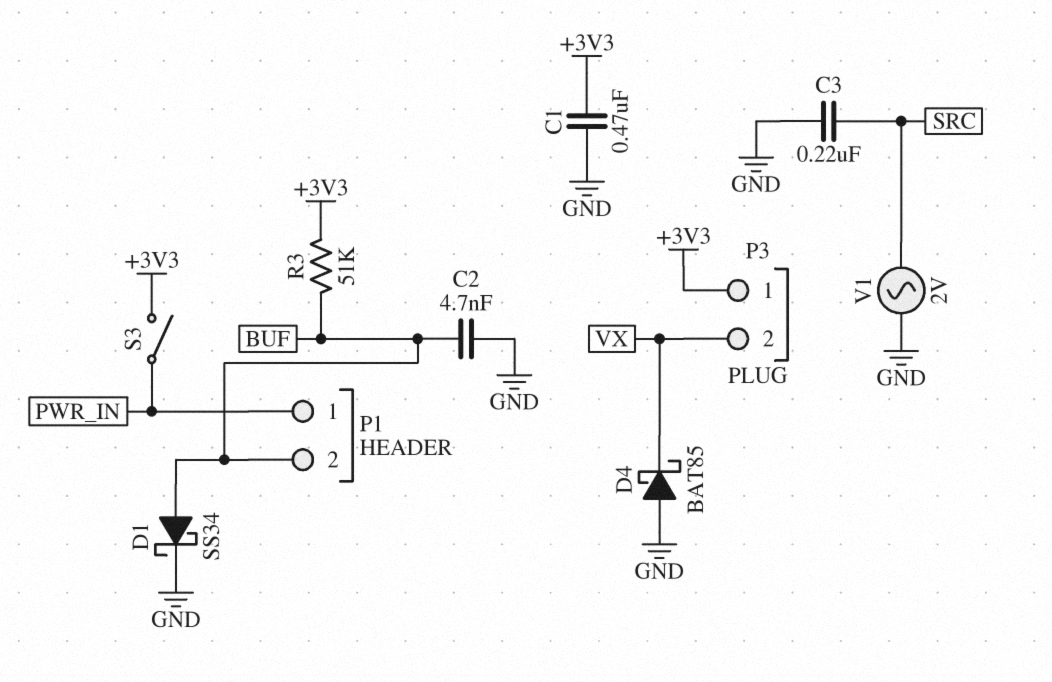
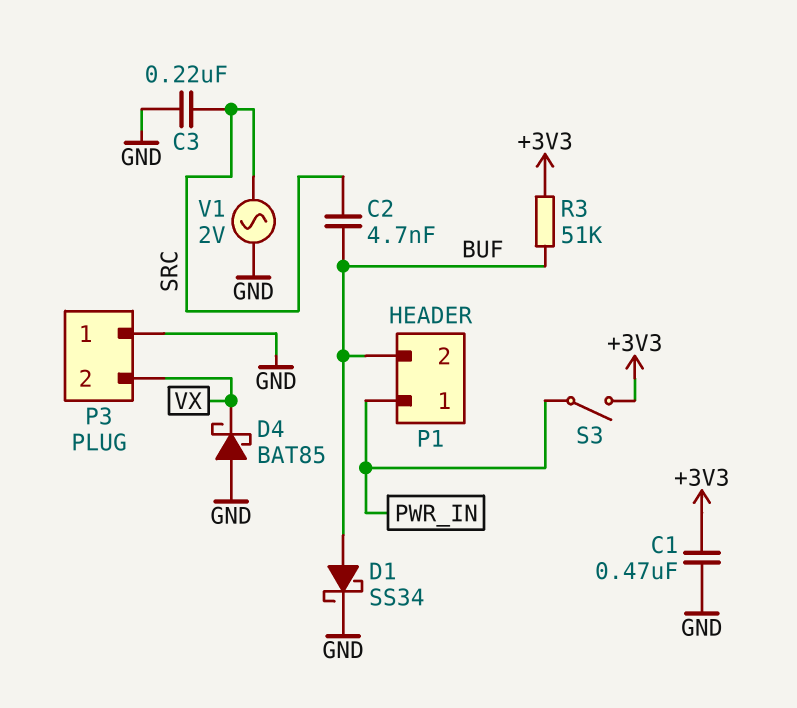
C2: 4.7nF (BUF, GND) -> 4.7nF (BUF, SRC)
P3 pin 1: +3V3 -> GND

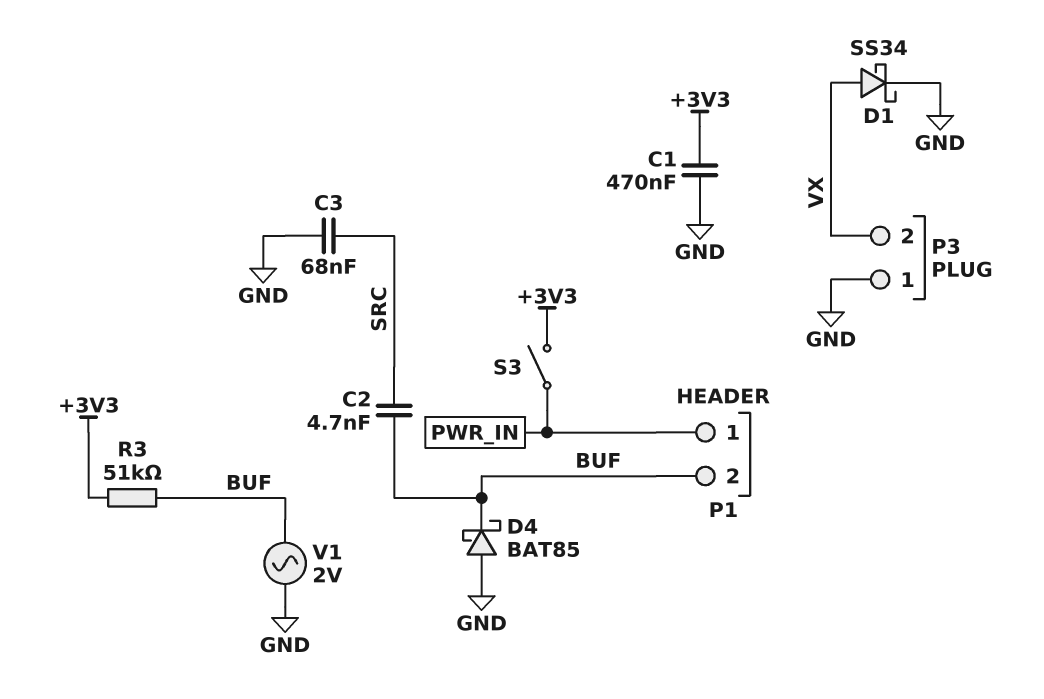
C3: 220nF (GND, SRC) -> 68nF (GND, SRC)
D1: schottky SS34 (A BUF, K GND) -> schottky SS34 (A VX, K GND)
D4: schottky BAT85 (A GND, K VX) -> schottky BAT85 (A GND, K BUF)
V1: AC 2V (GND, SRC) -> AC 2V (BUF, GND)

